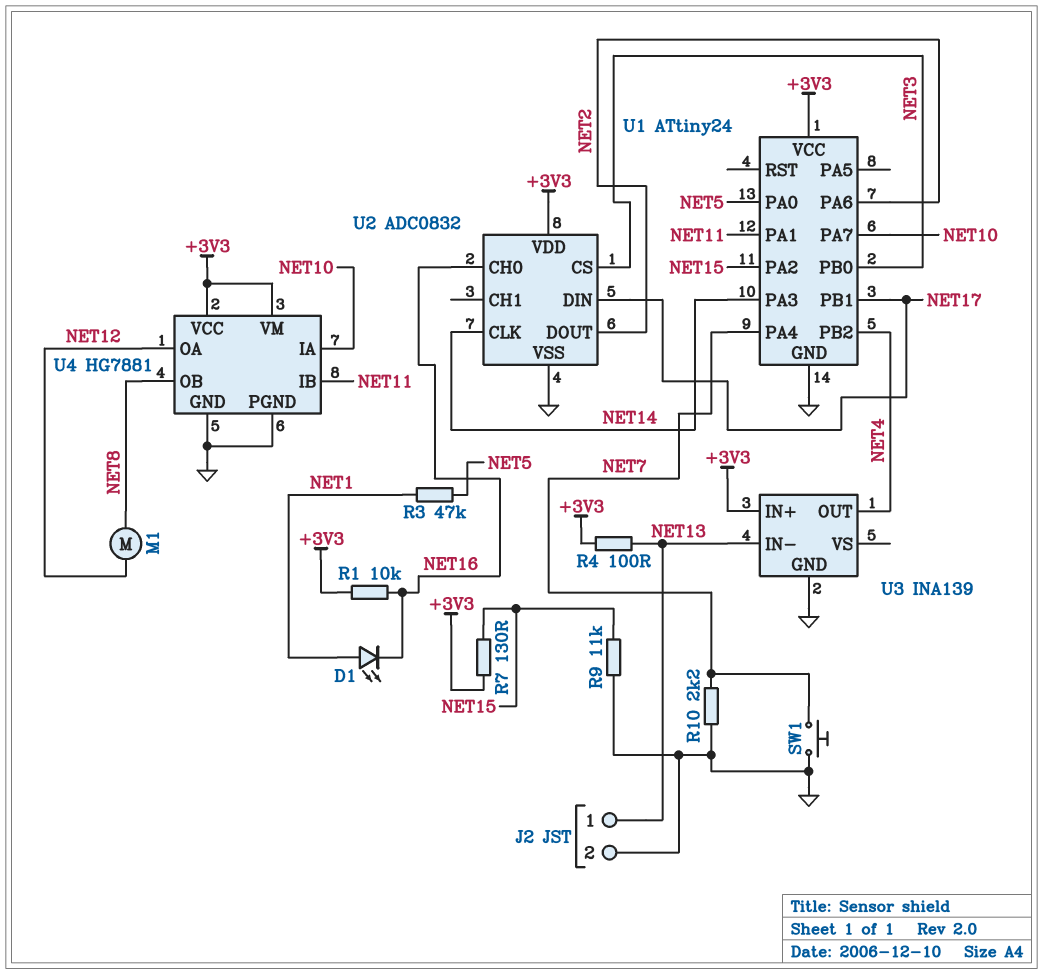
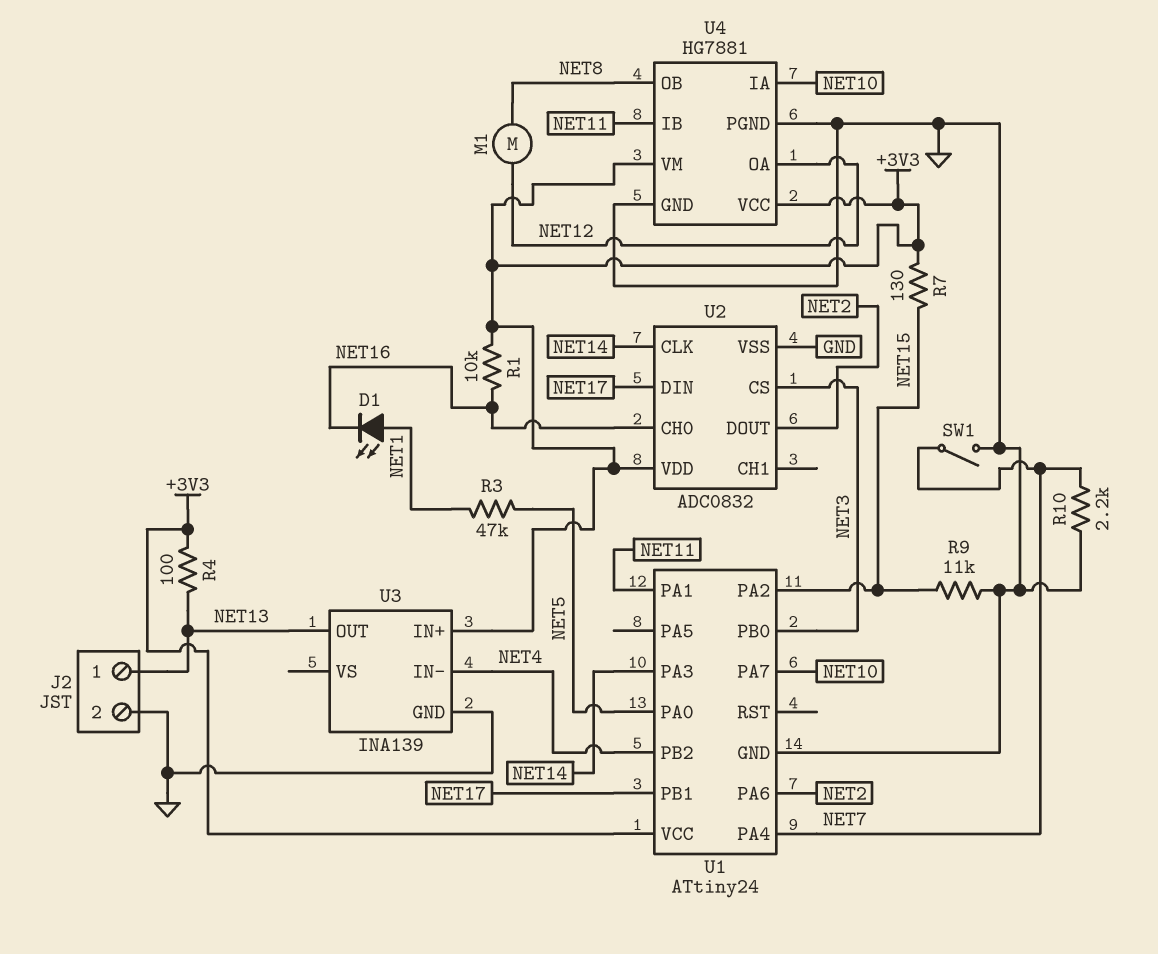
SW1: button (GND, NET7) -> switch (GND, NET7)
U3 pin IN-: NET13 -> NET4
U3 pin OUT: NET4 -> NET13

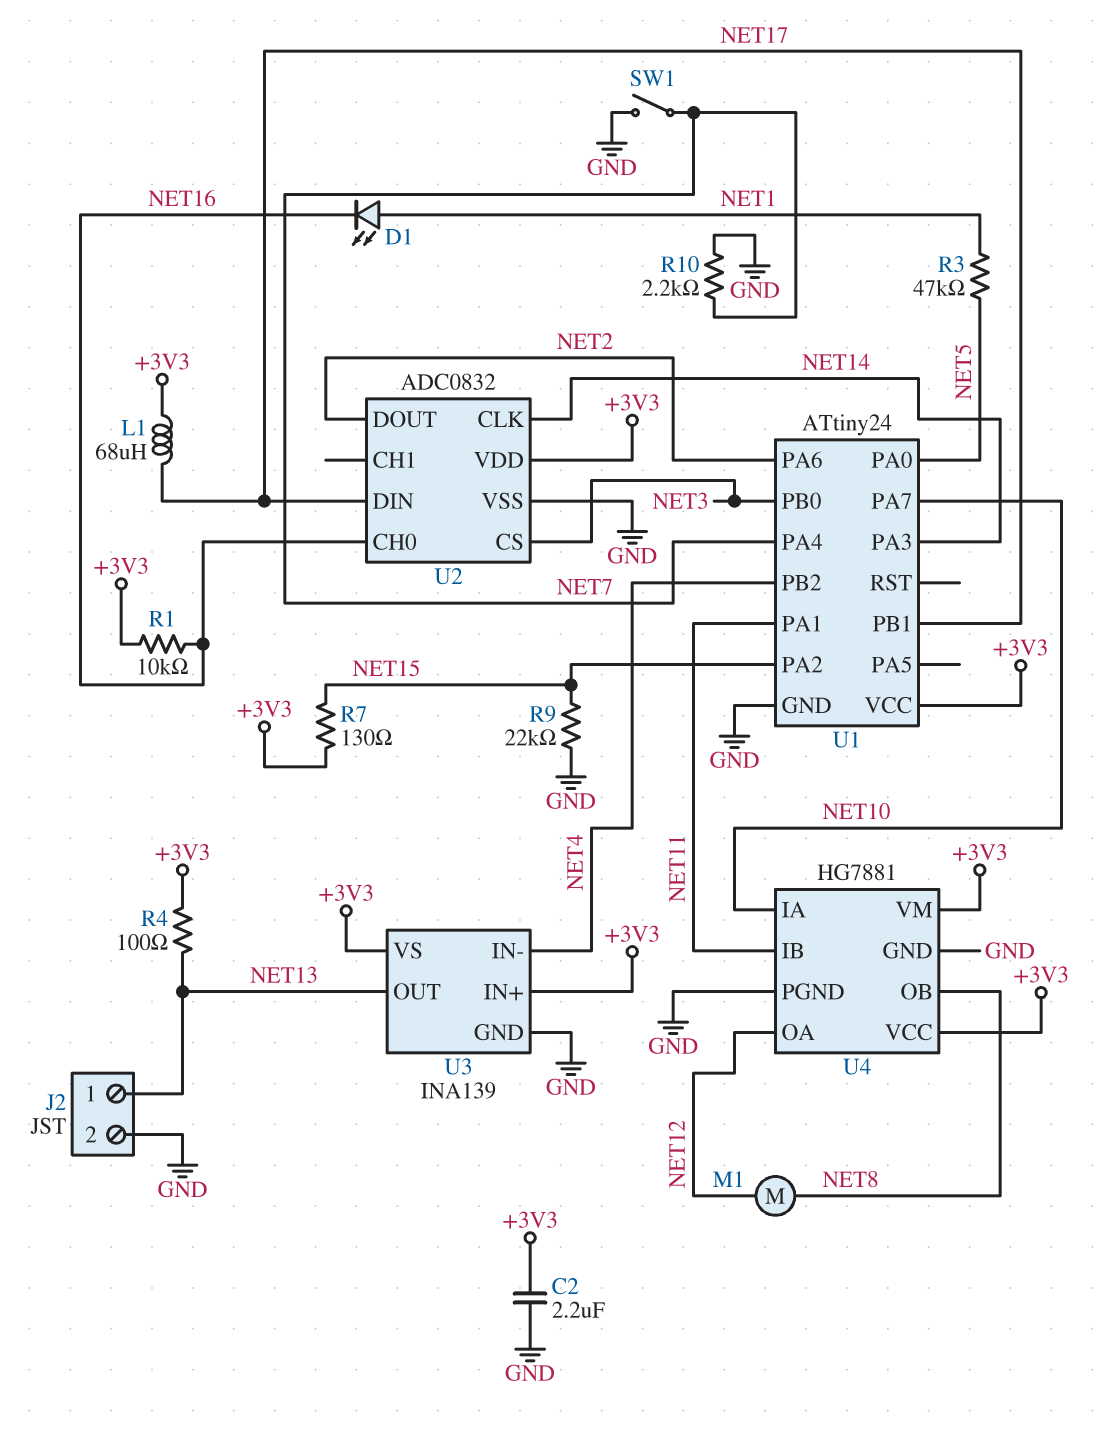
C2: none -> 2.2uF (+3V3, GND)
L1: none -> 68uH (+3V3, NET17)
R9: 11k (GND, NET15) -> 22k (GND, NET15)
U3 pin VS: none -> +3V3

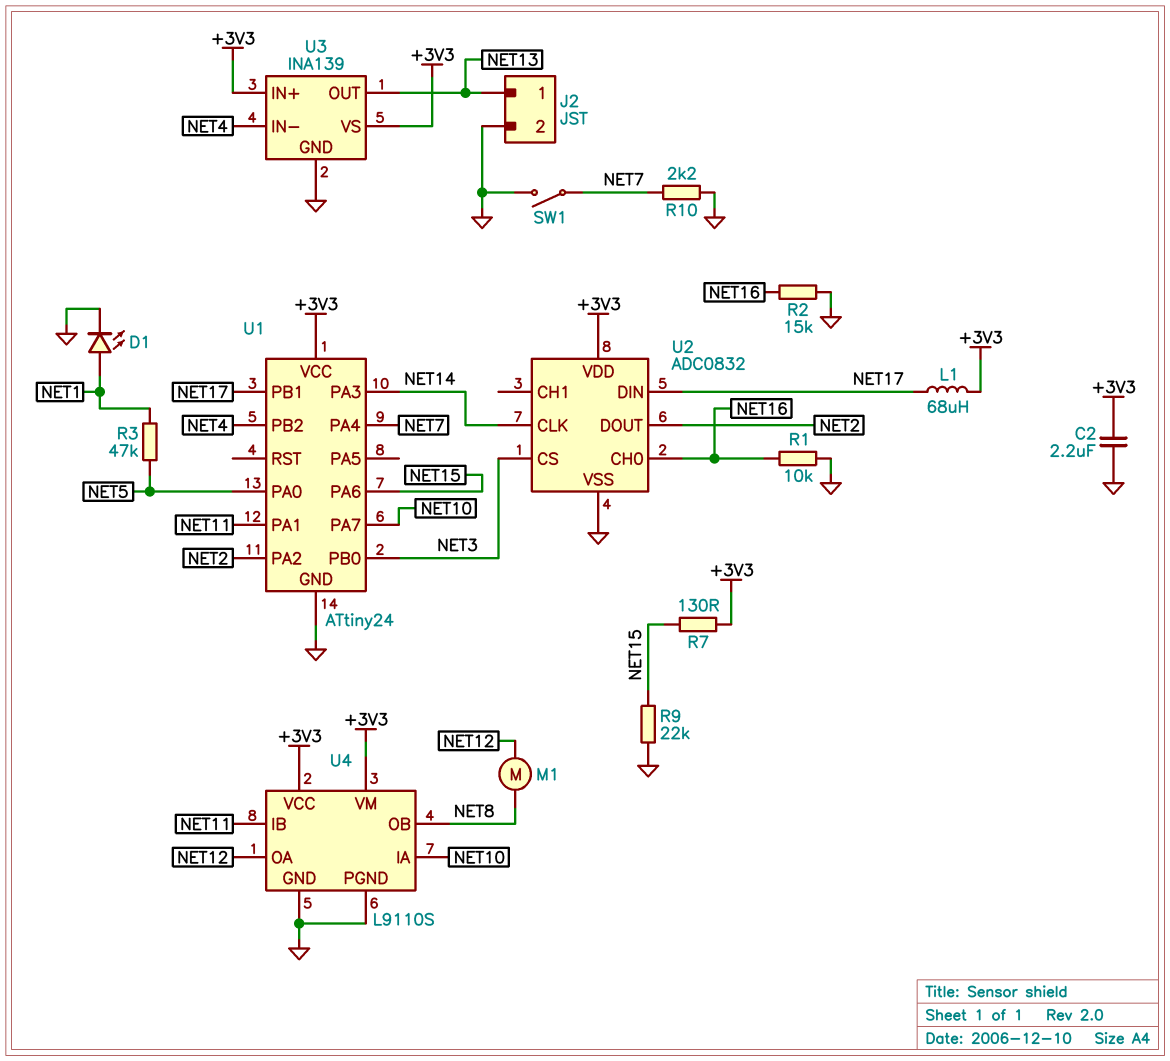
D1: LED (A NET1, K NET16) -> LED (A NET1, K GND)
R1: 10k (+3V3, NET16) -> 10k (GND, NET16)
R2: none -> 15k (GND, NET16)
R4: 100 (+3V3, NET13) -> none
U1 pin PA2: NET15 -> NET2
U1 pin PA6: NET2 -> NET15
U4: HG7881 -> L9110S

